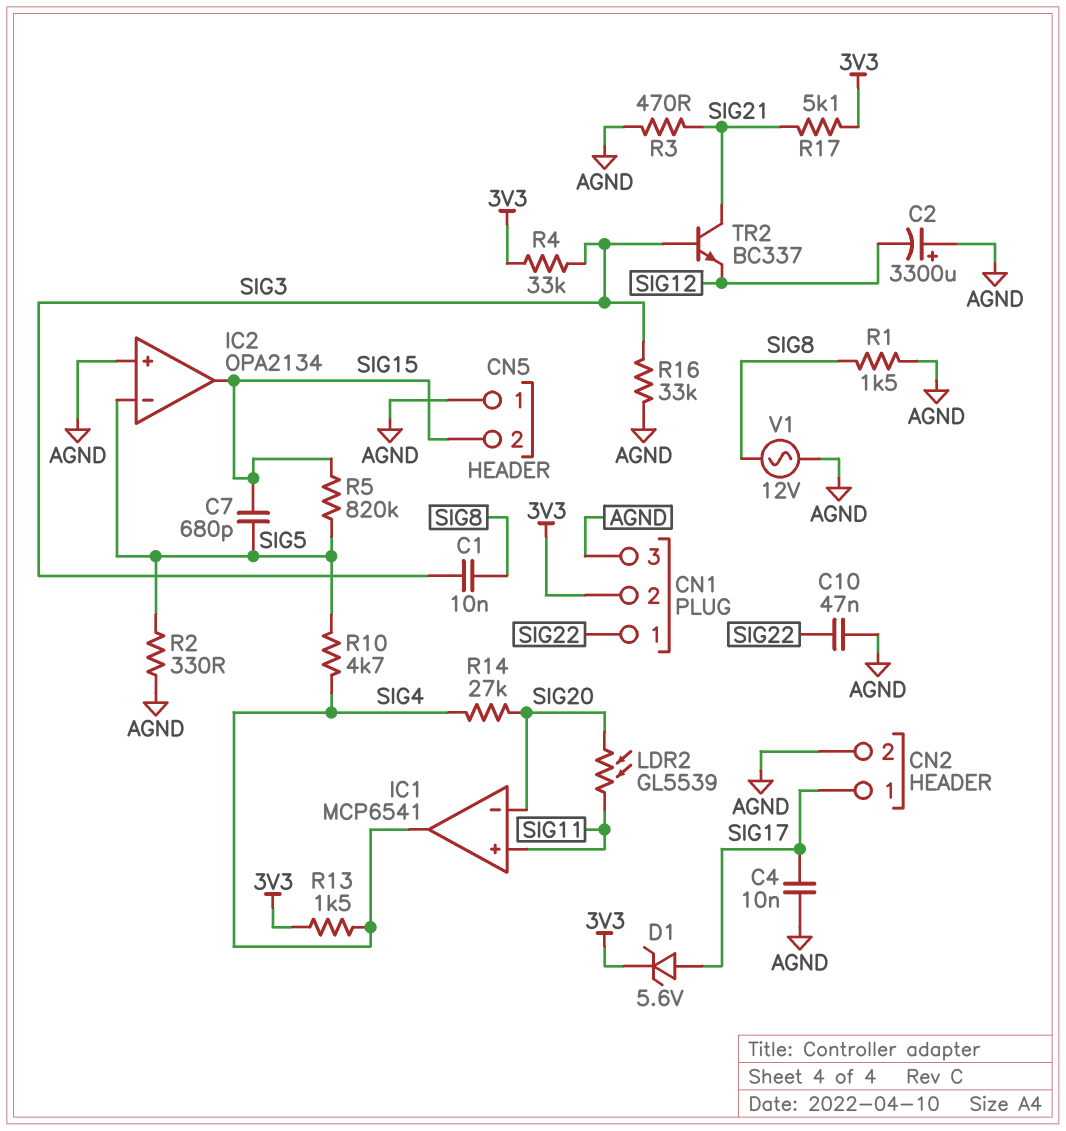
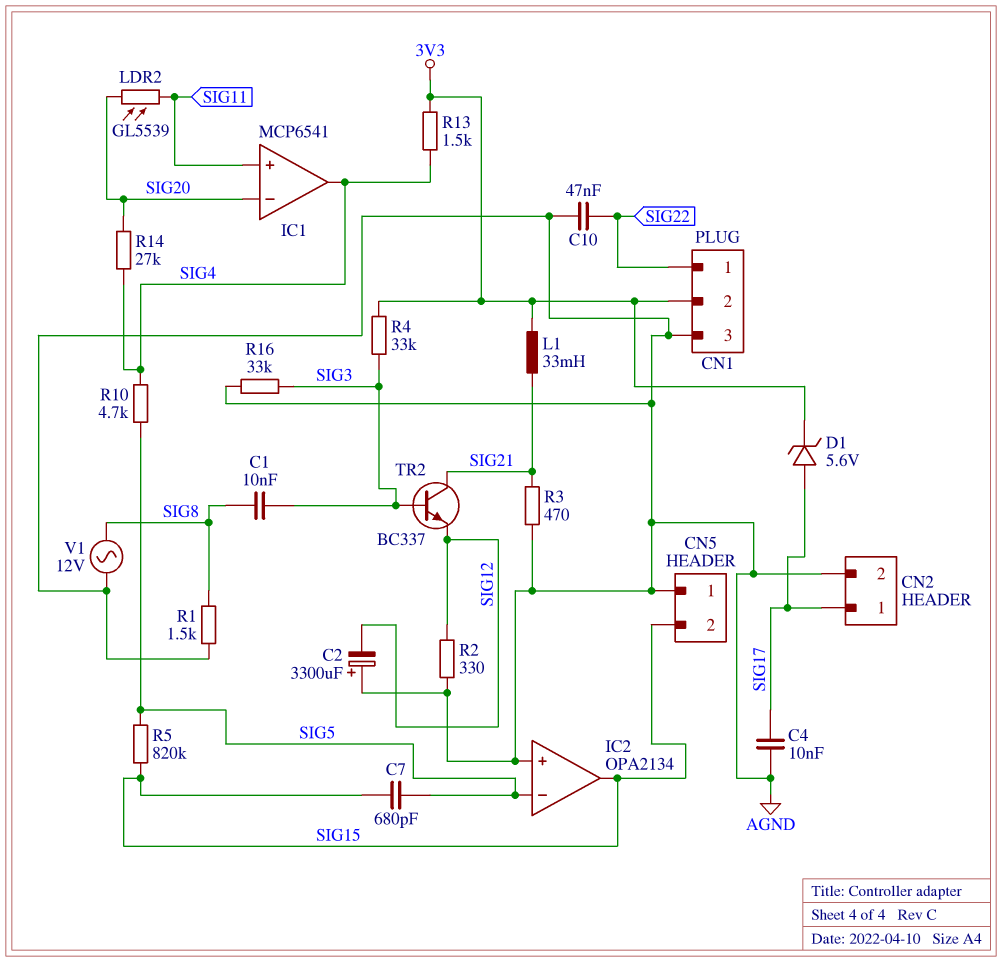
L1: none -> 33mH (3V3, SIG21)
R2: 330 (AGND, SIG5) -> 330 (AGND, SIG12)
R17: 5.1k (3V3, SIG21) -> none

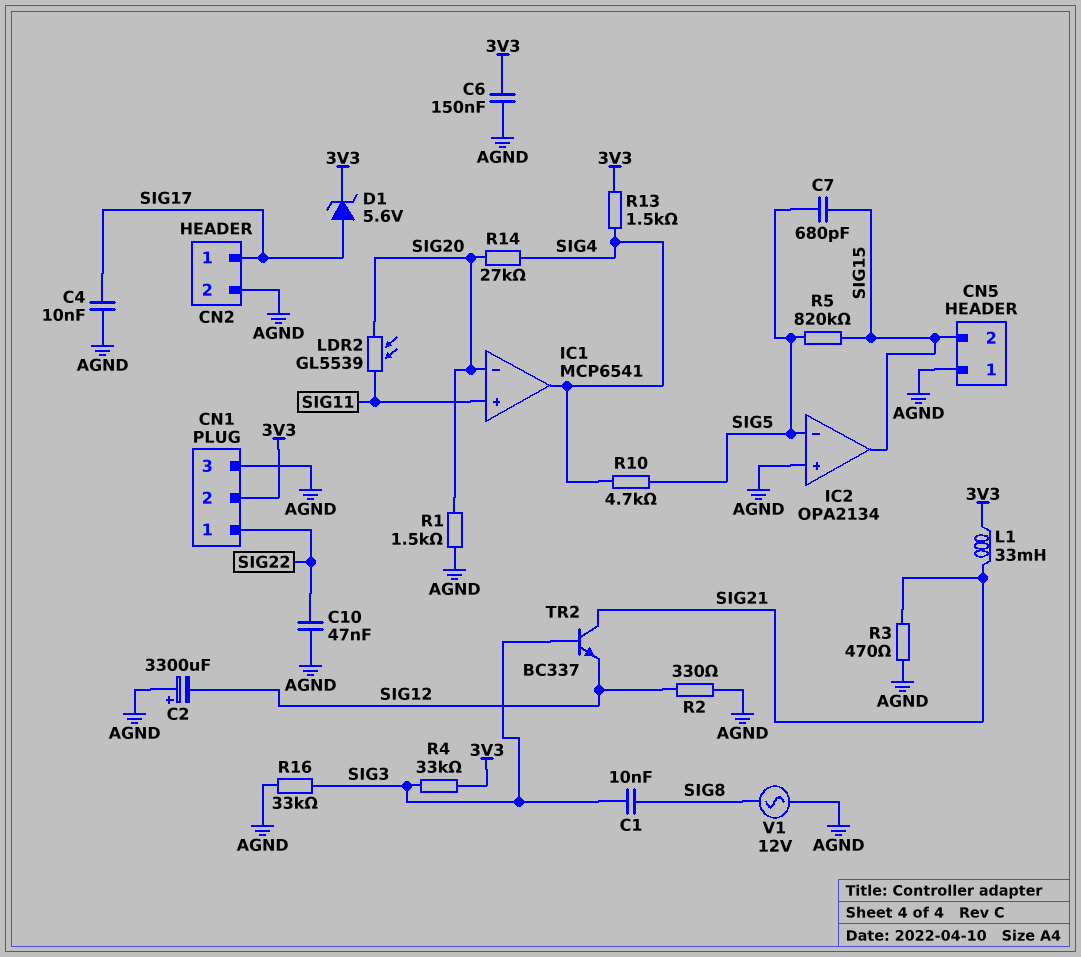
C6: none -> 150nF (3V3, AGND)
R1: 1.5k (AGND, SIG8) -> 1.5k (AGND, SIG20)

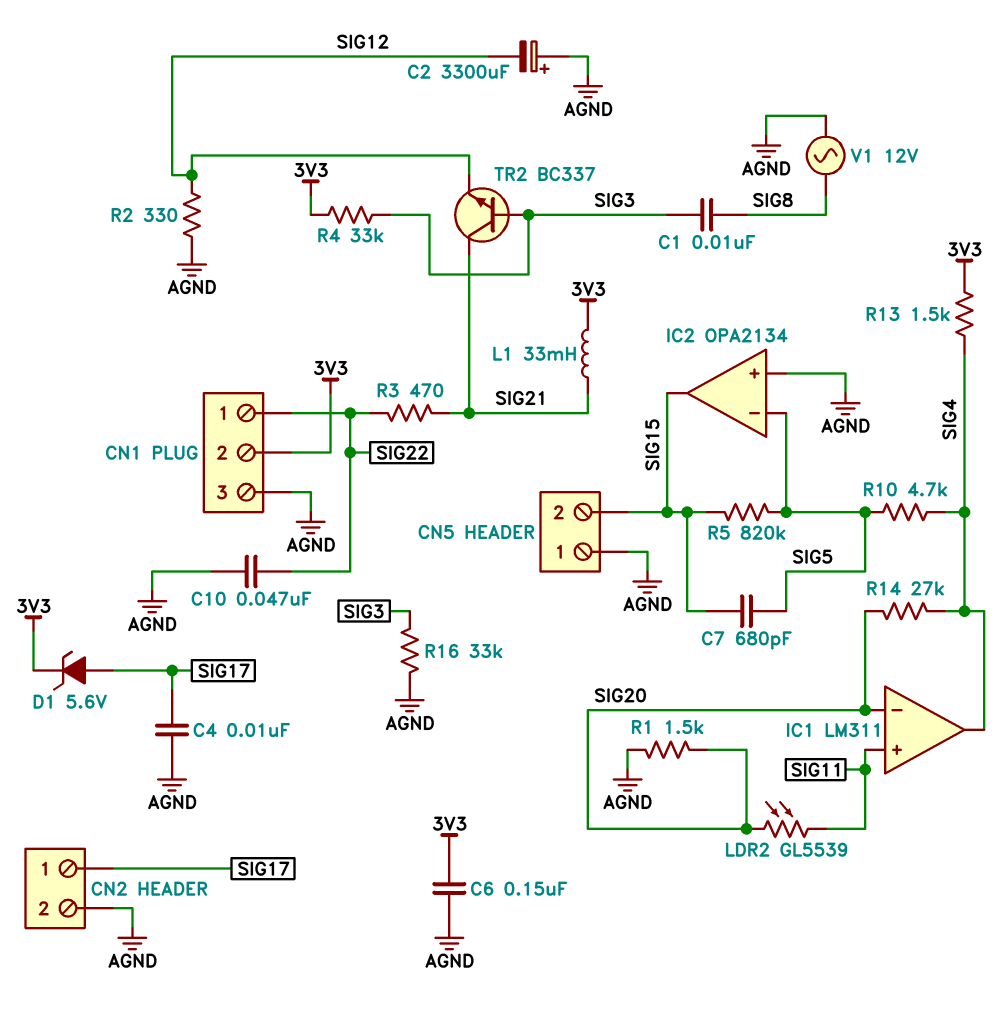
IC1: MCP6541 -> LM311
R3: 470 (AGND, SIG21) -> 470 (SIG21, SIG22)

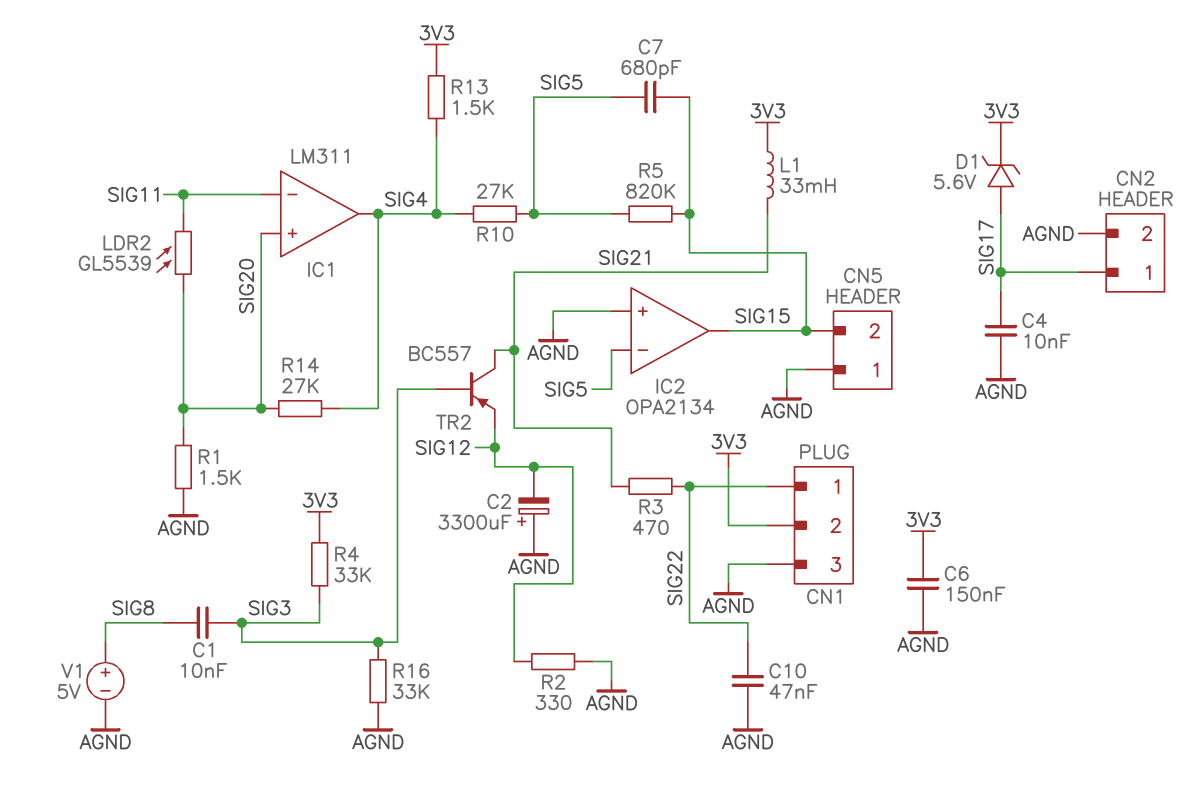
IC1 pin in+: SIG11 -> SIG20
IC1 pin in-: SIG20 -> SIG11
R10: 4.7k (SIG4, SIG5) -> 27k (SIG4, SIG5)
TR2: NPN BC337 (B SIG3, C SIG21, E SIG12) -> PNP BC557 (B SIG3, C SIG21, E SIG12)
V1: AC 12V (AGND, SIG8) -> 5V (plus SIG8, minus AGND)

